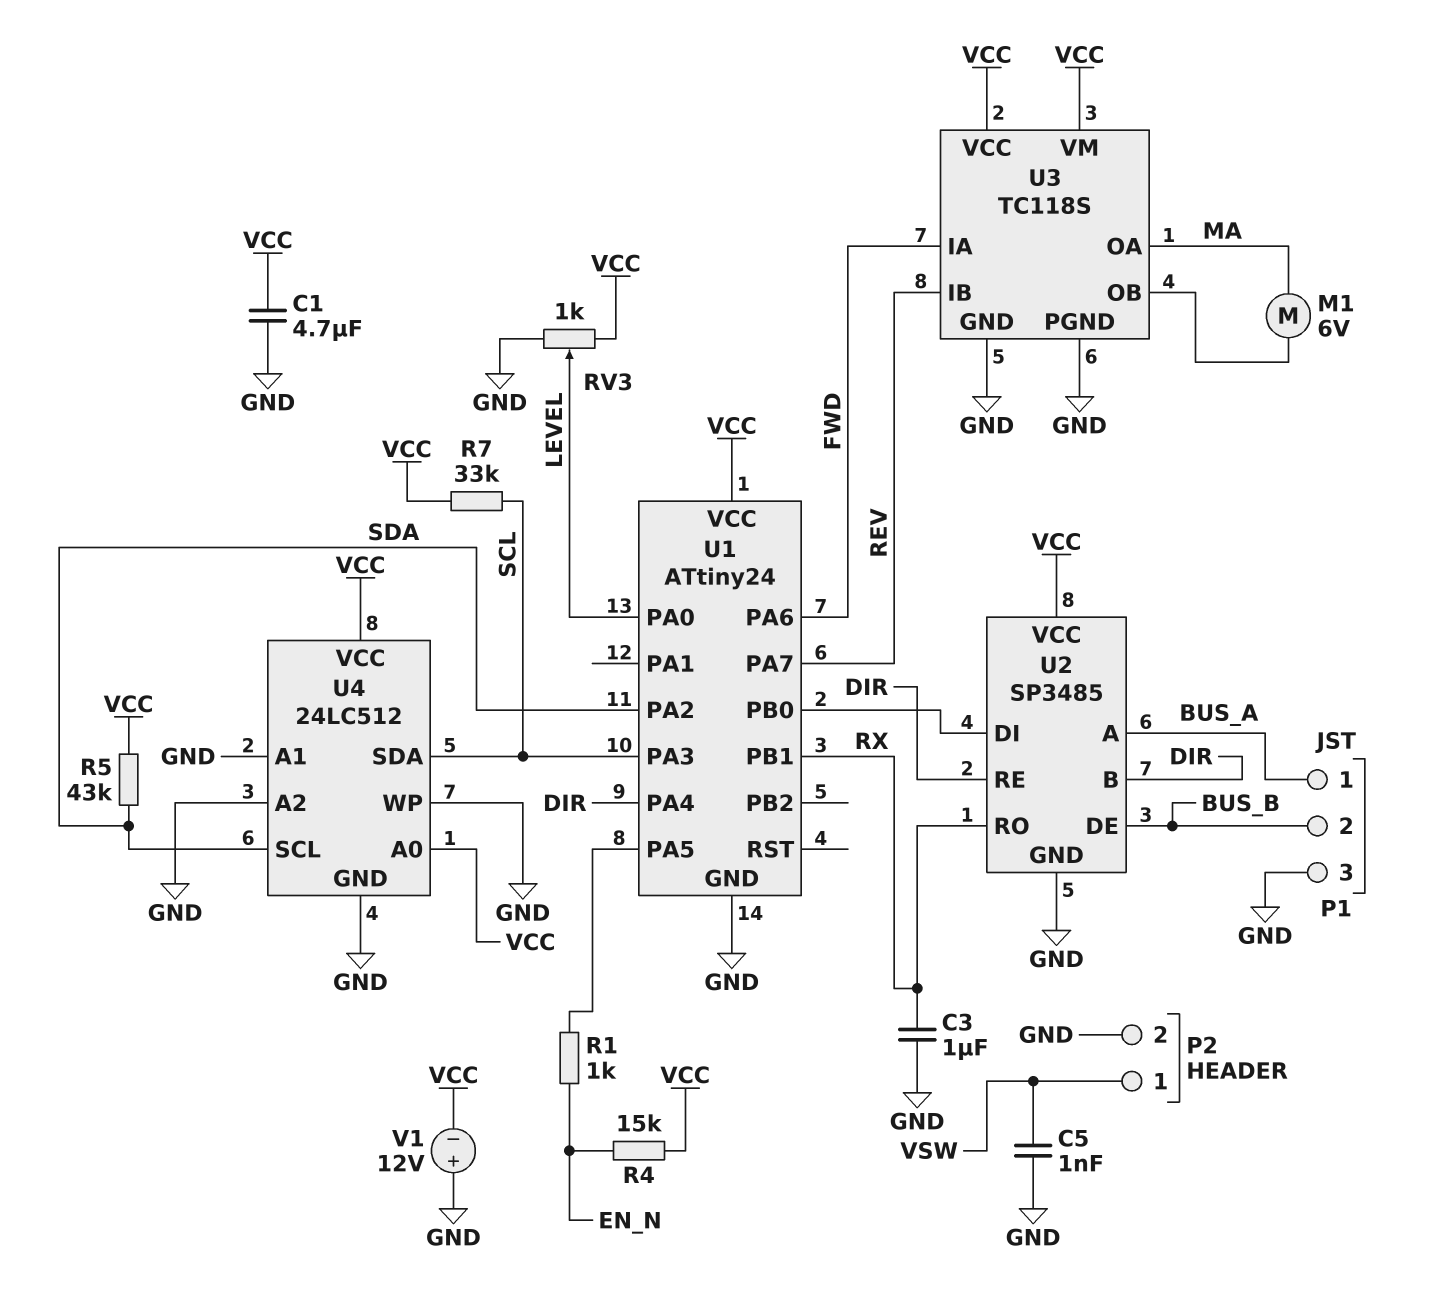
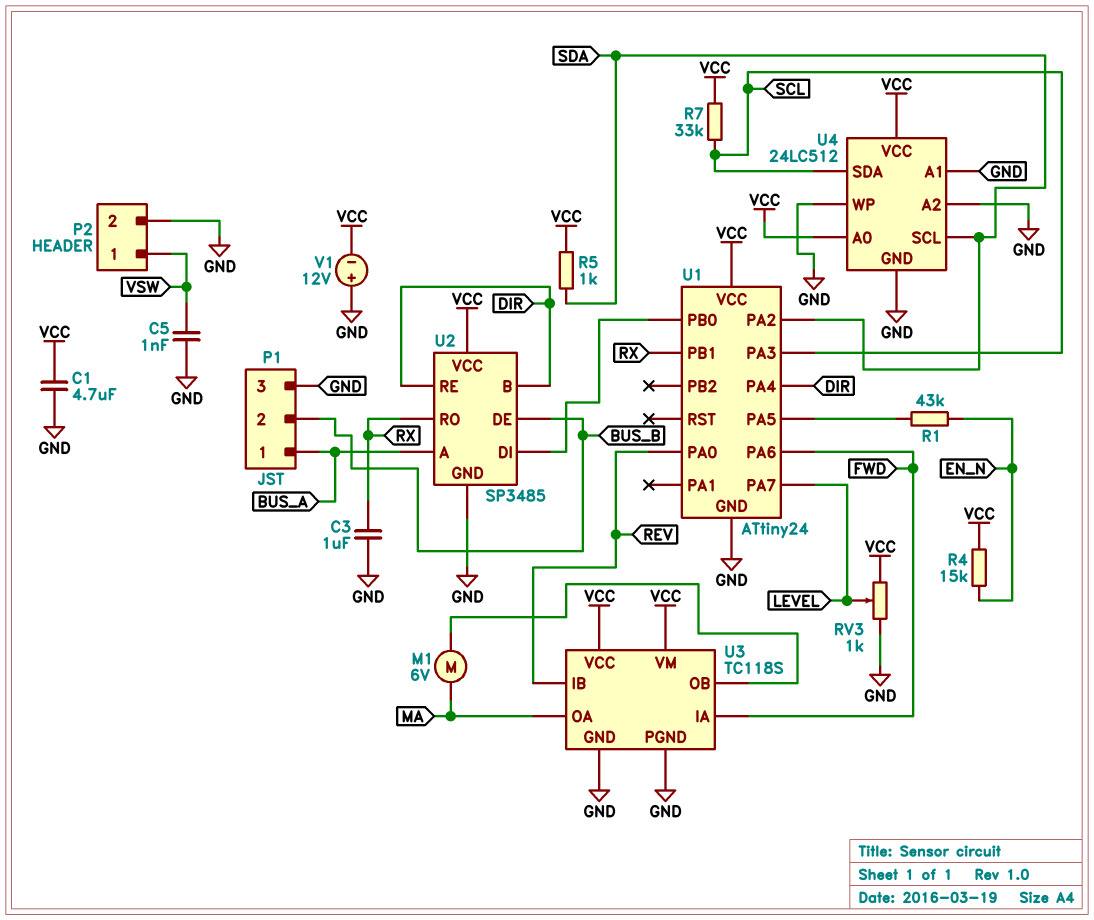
R1: 1k (EN_N, U1/PA5) -> 43k (EN_N, U1/PA5)
R5: 43k (SDA, VCC) -> 1k (SDA, VCC)
U1 pin PA0: LEVEL -> REV
U1 pin PA7: REV -> LEVEL

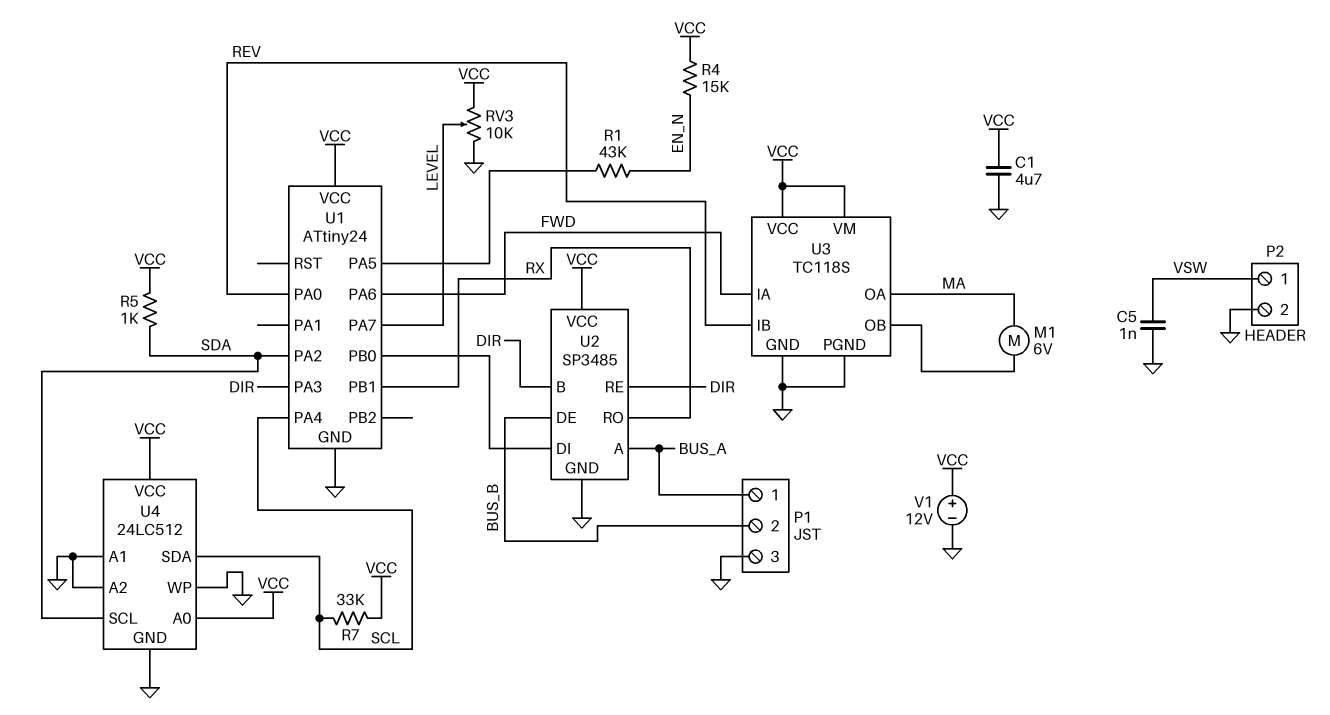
C3: 1uF (GND, RX) -> none
RV3: 1k (GND, VCC, wiper LEVEL) -> 10k (GND, VCC, wiper LEVEL)
U1 pin PA3: SCL -> DIR
U1 pin PA4: DIR -> SCL
V1: 12V (plus GND, minus VCC) -> 12V (plus VCC, minus GND)

